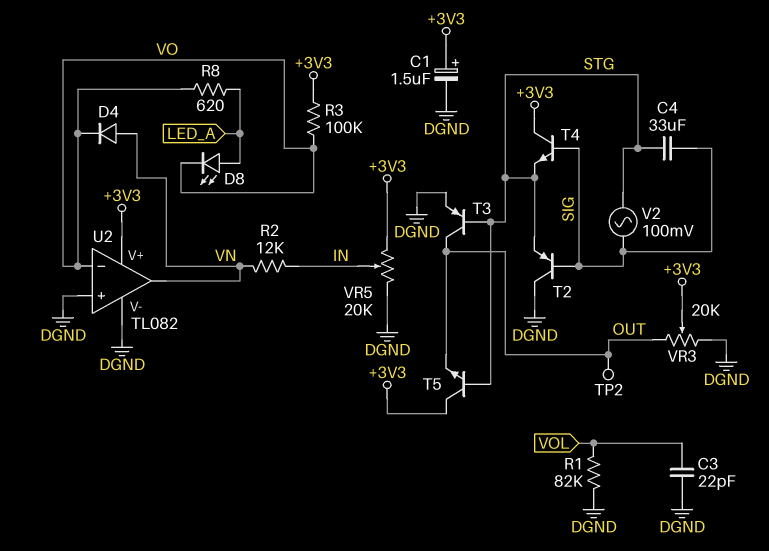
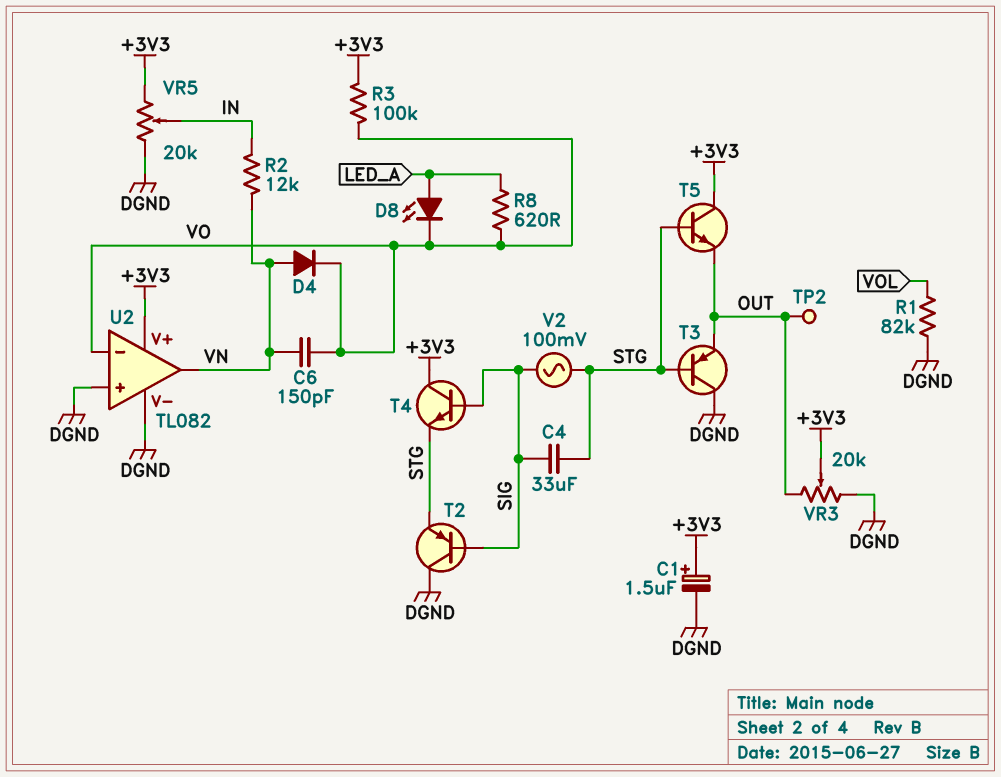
C3: 22pF (DGND, VOL) -> none
C6: none -> 150pF (VN, VO)
T3: PNP (B STG, C OUT, E DGND) -> PNP (B STG, C DGND, E OUT)

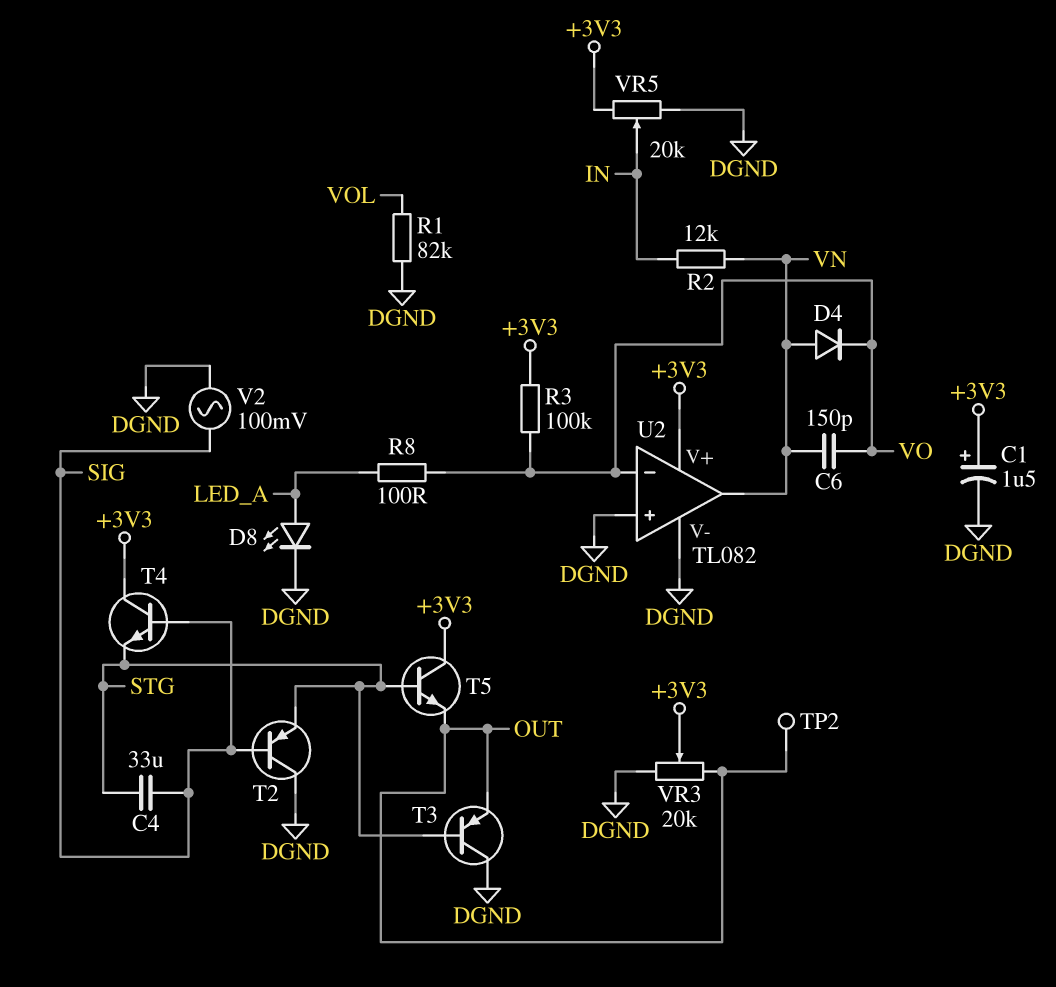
D8: LED (A LED_A, K VO) -> LED (A LED_A, K DGND)
R8: 620 (LED_A, VO) -> 100 (LED_A, VO)
V2: AC 100mV (SIG, STG) -> AC 100mV (DGND, SIG)

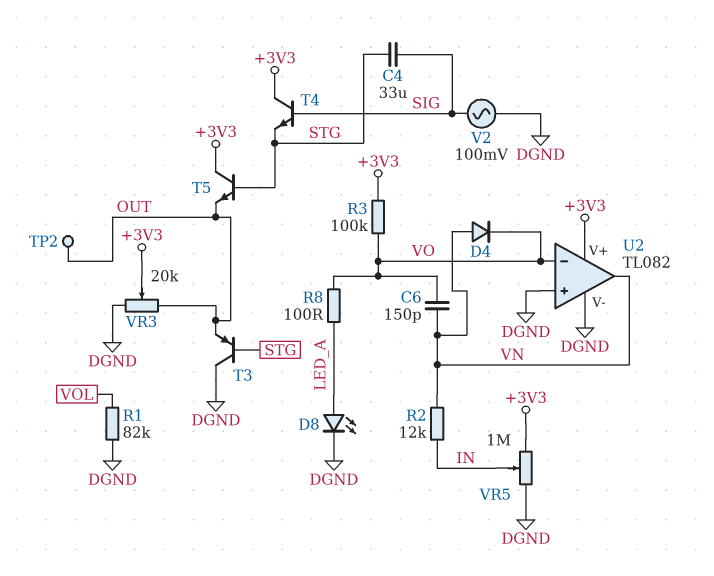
C1: 1.5uF (plus +3V3, minus DGND) -> none
T2: PNP (B SIG, C DGND, E STG) -> none
VR5: 20k (+3V3, DGND, wiper IN) -> 1M (+3V3, DGND, wiper IN)

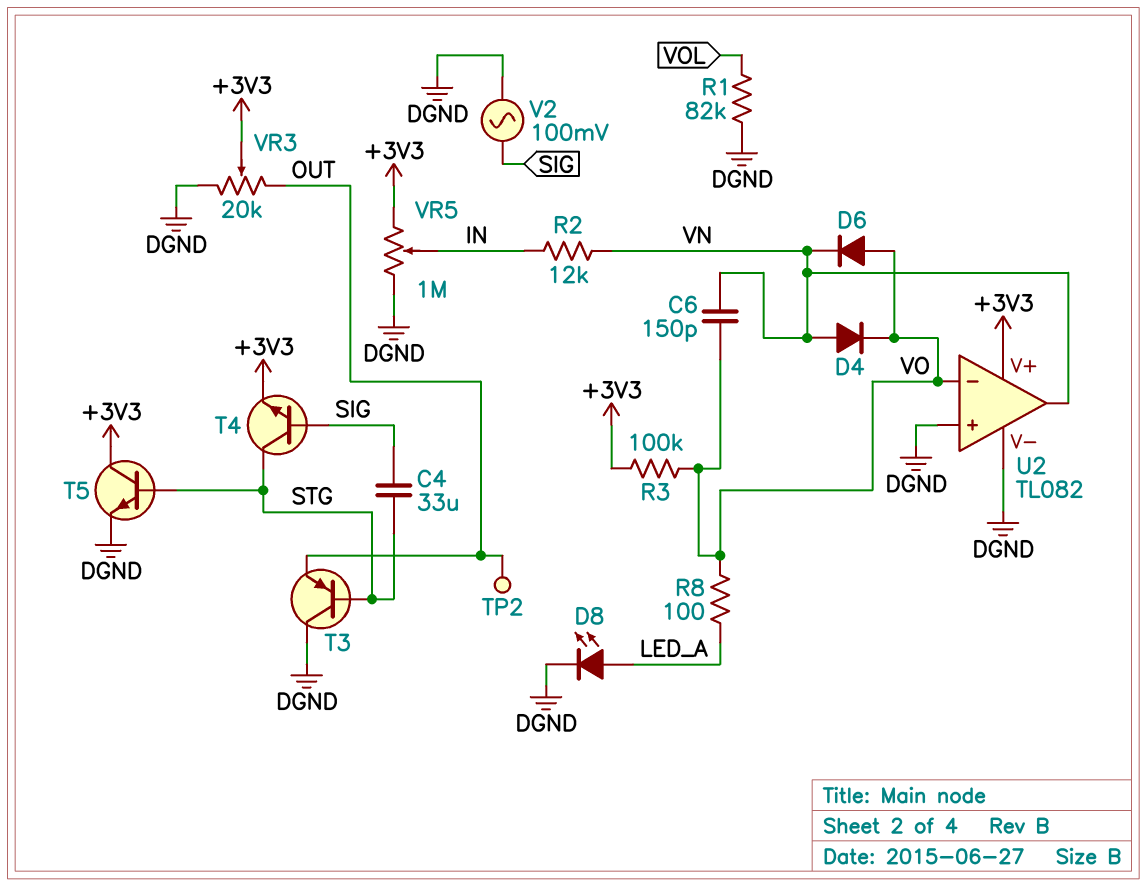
D6: none -> diode (A VO, K VN)
T4: NPN (B SIG, C +3V3, E STG) -> NPN (B SIG, C STG, E +3V3)
T5: NPN (B STG, C +3V3, E OUT) -> NPN (B STG, C +3V3, E DGND)

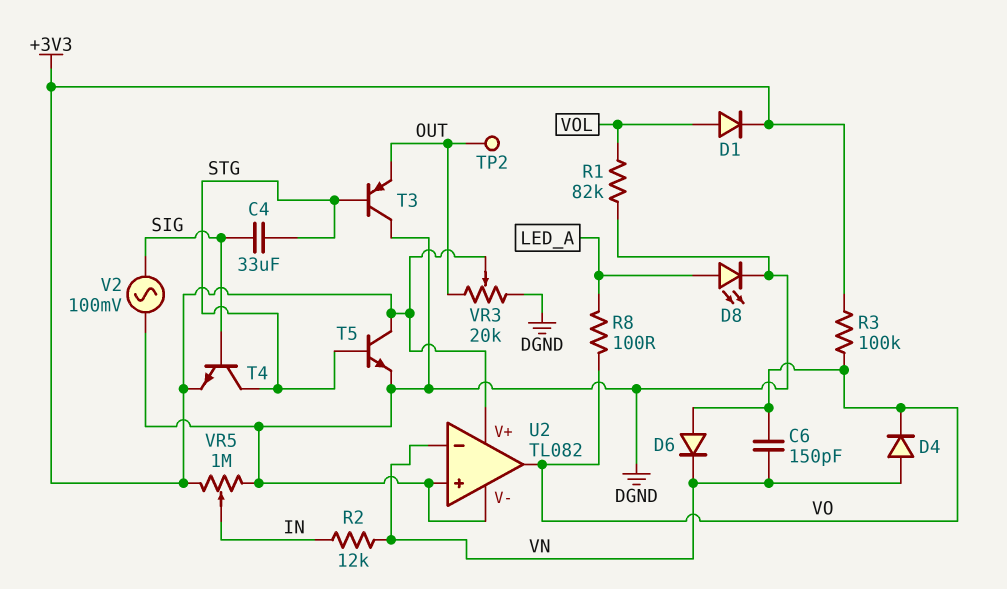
D1: none -> diode (A VOL, K +3V3)
U2 pin in-: VO -> VN
U2 pin out: VN -> VO

